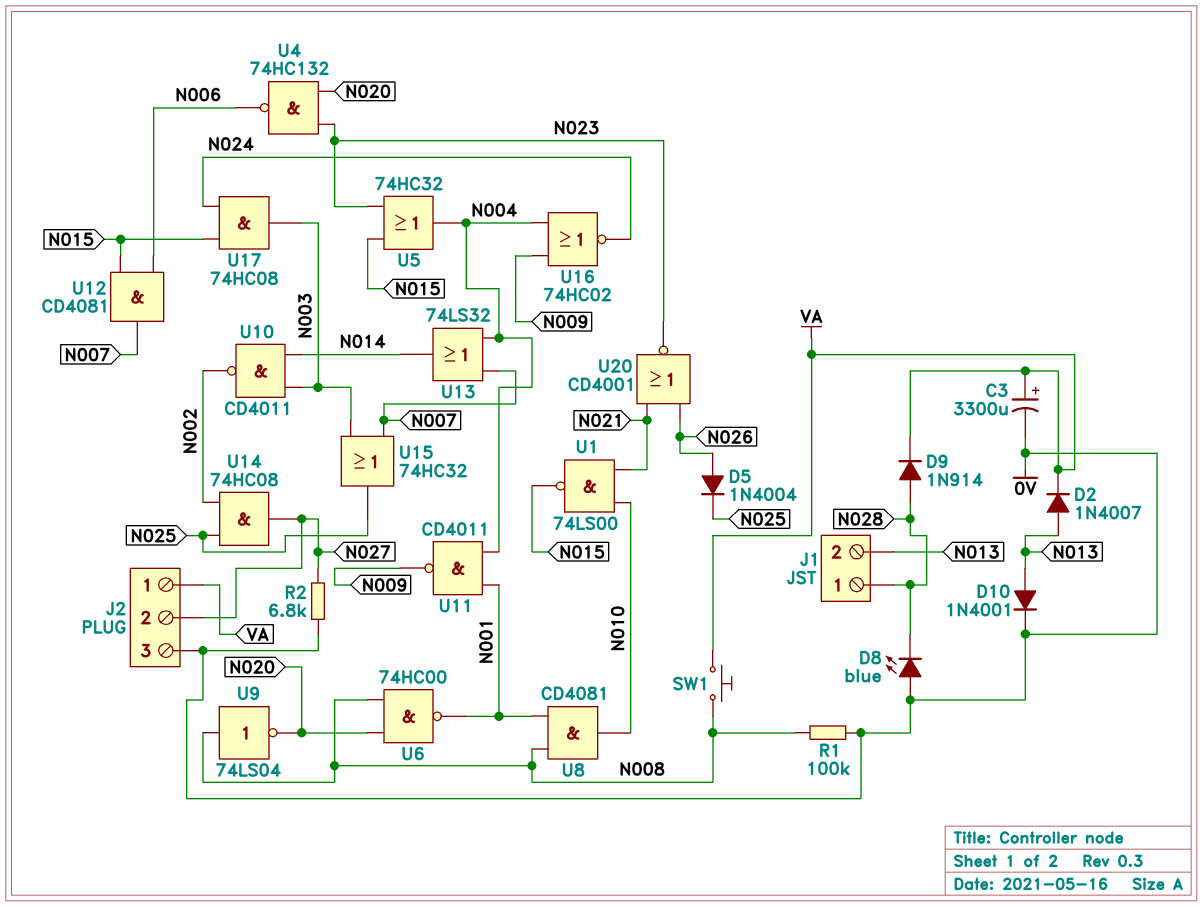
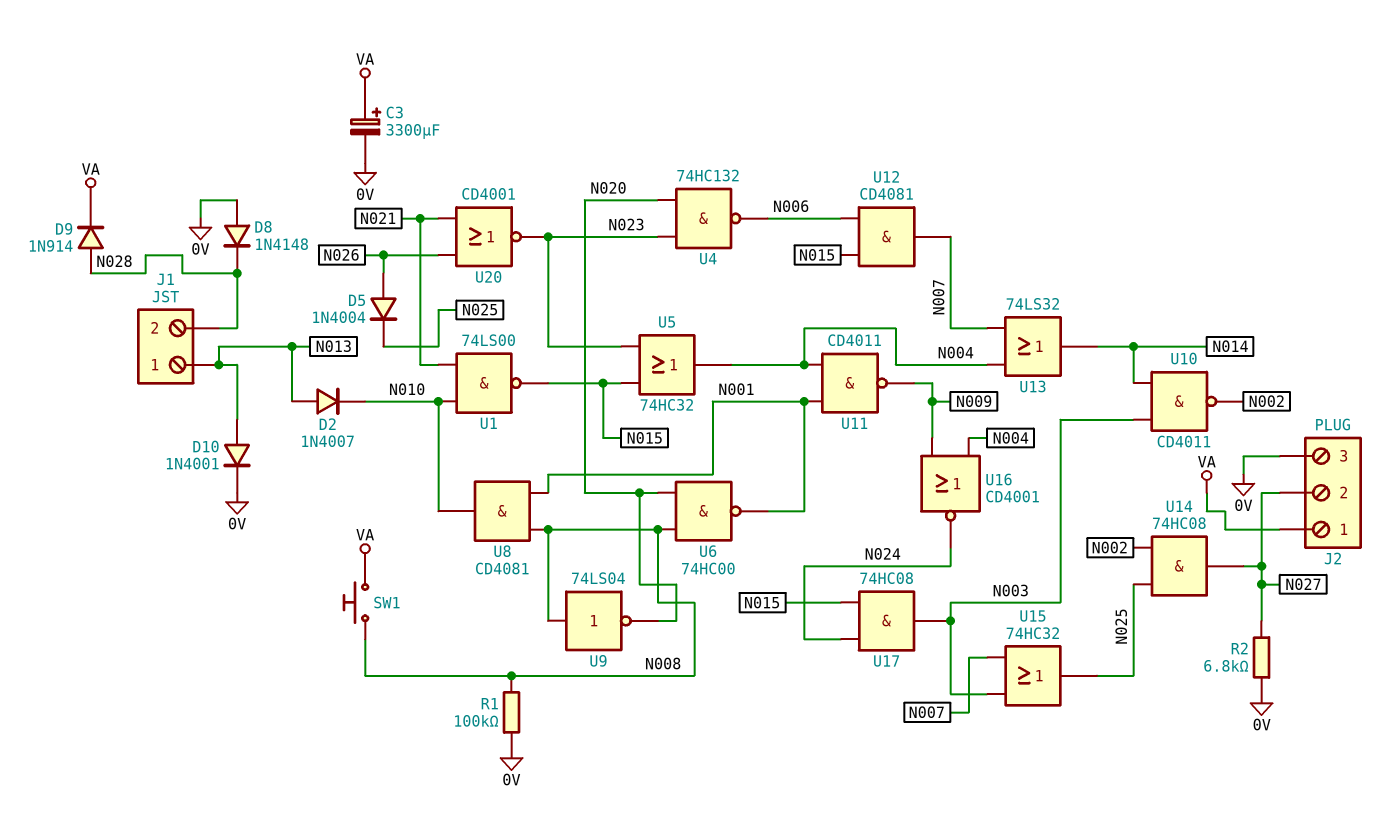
D2: diode 1N4007 (A N013, K VA) -> diode 1N4007 (A N013, K N010)
D8: LED blue (A 0V, K N028) -> diode 1N4148 (A 0V, K N028)
J1 pin 1: N028 -> N013
J1 pin 2: N013 -> N028
U16: NOR 74HC02 (in N004, in N009, out N024) -> NOR CD4001 (in N004, in N009, out N024)

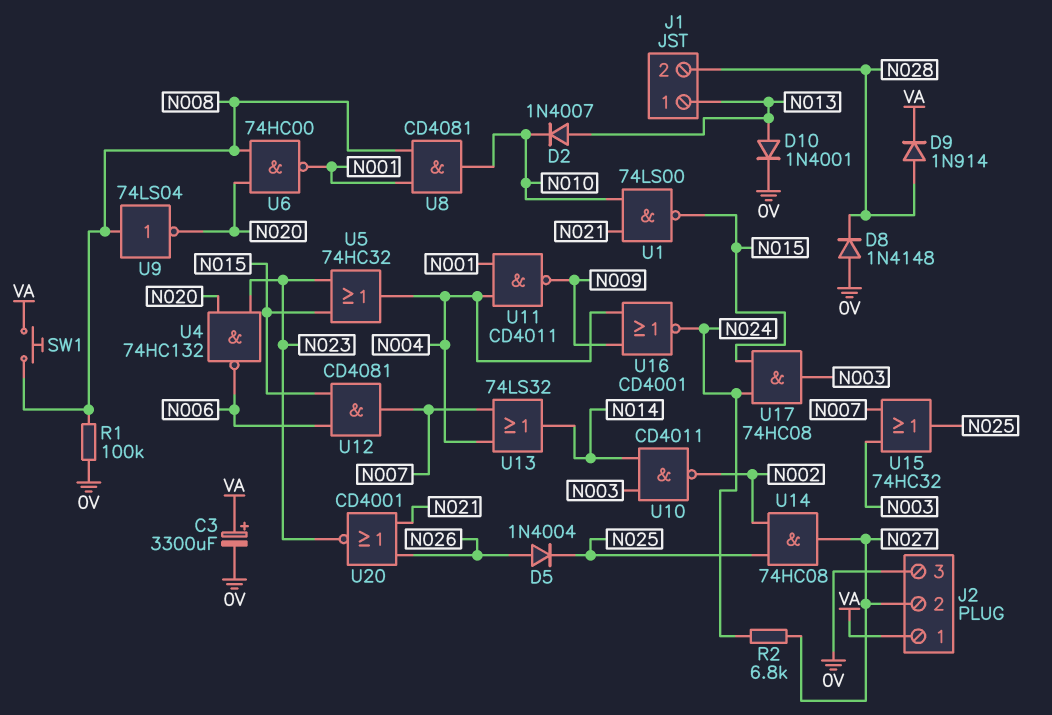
R2: 6.8k (0V, N027) -> 6.8k (N024, N027)

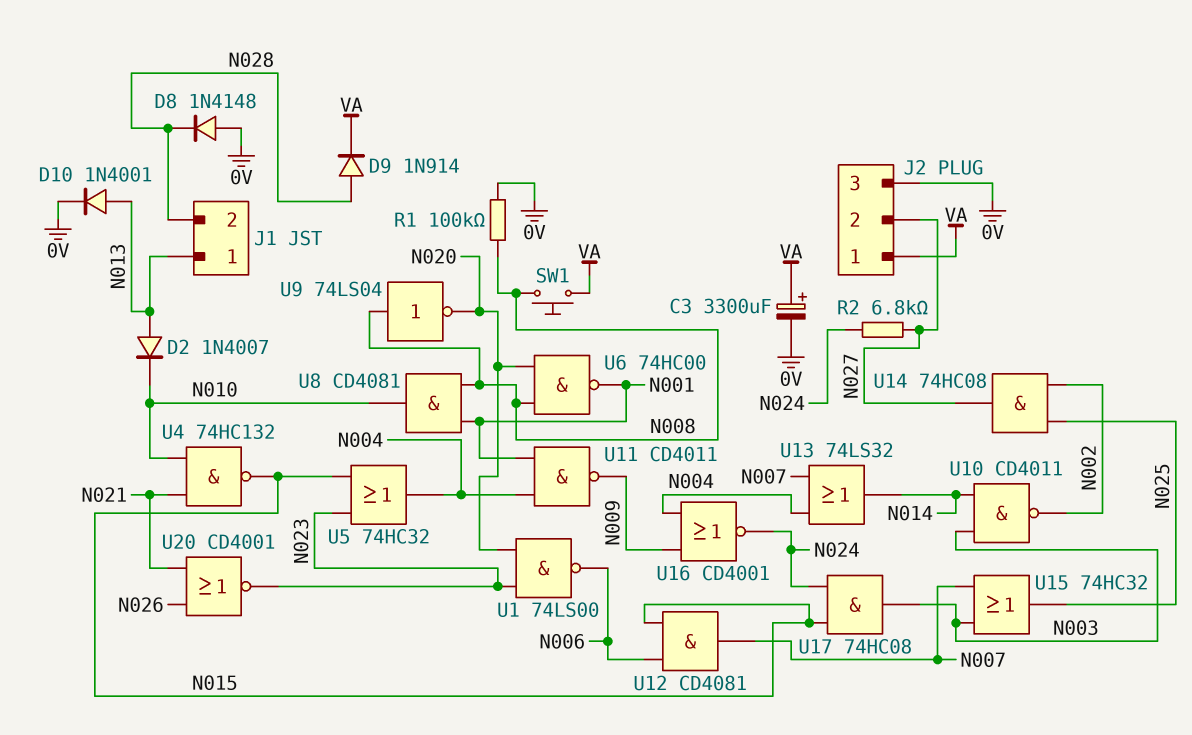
D5: diode 1N4004 (A N026, K N025) -> none
U1: NAND 74LS00 (in N010, in N021, out N015) -> NAND 74LS00 (in N020, in N023, out N006)
U4: NAND 74HC132 (in N020, in N023, out N006) -> NAND 74HC132 (in N010, in N021, out N015)

